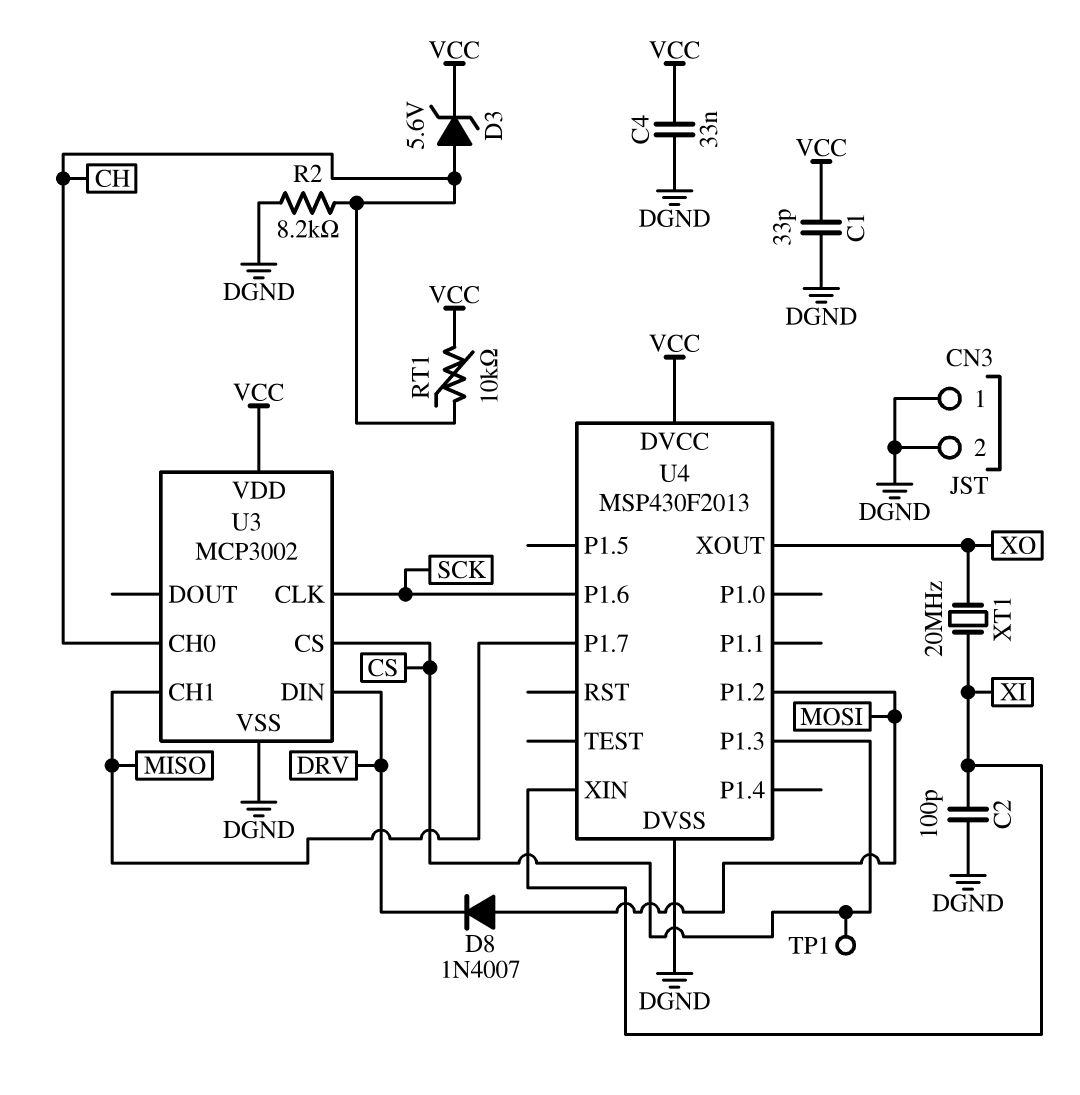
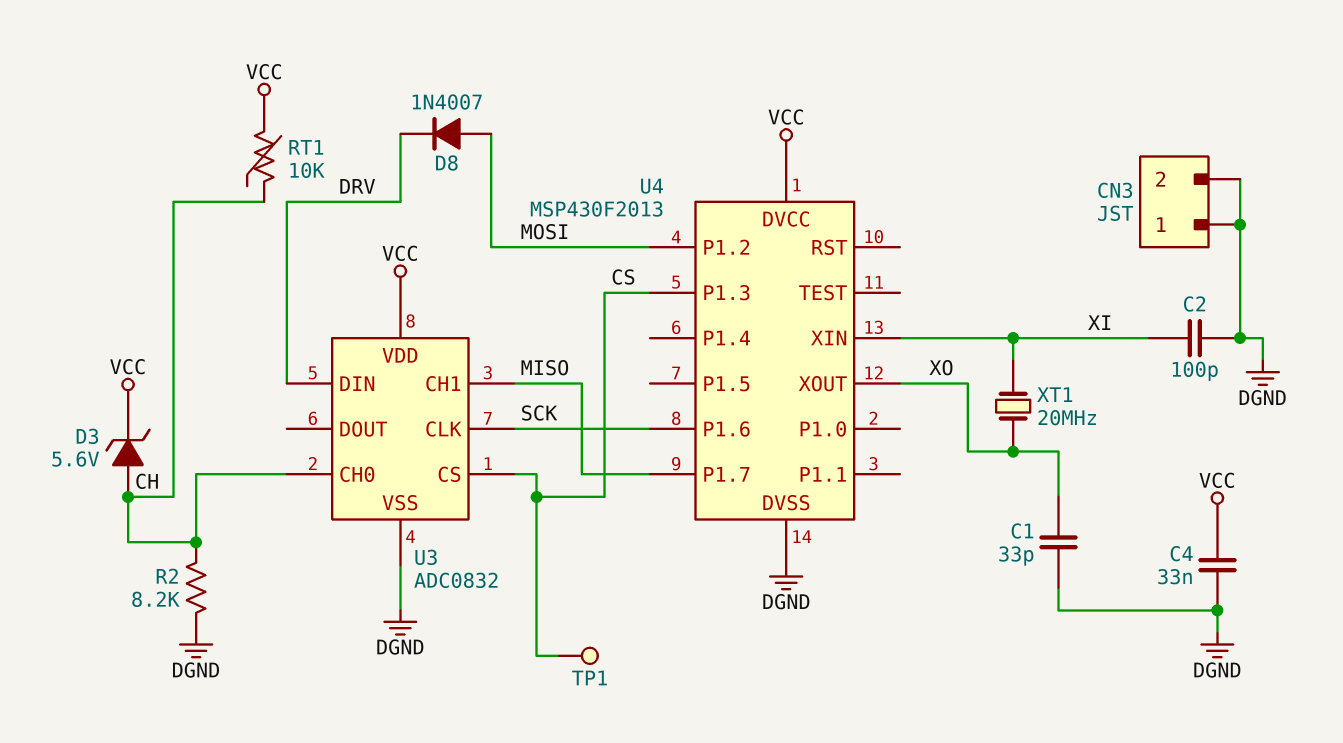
C1: 33pF (DGND, VCC) -> 33pF (DGND, XO)
U3: MCP3002 -> ADC0832

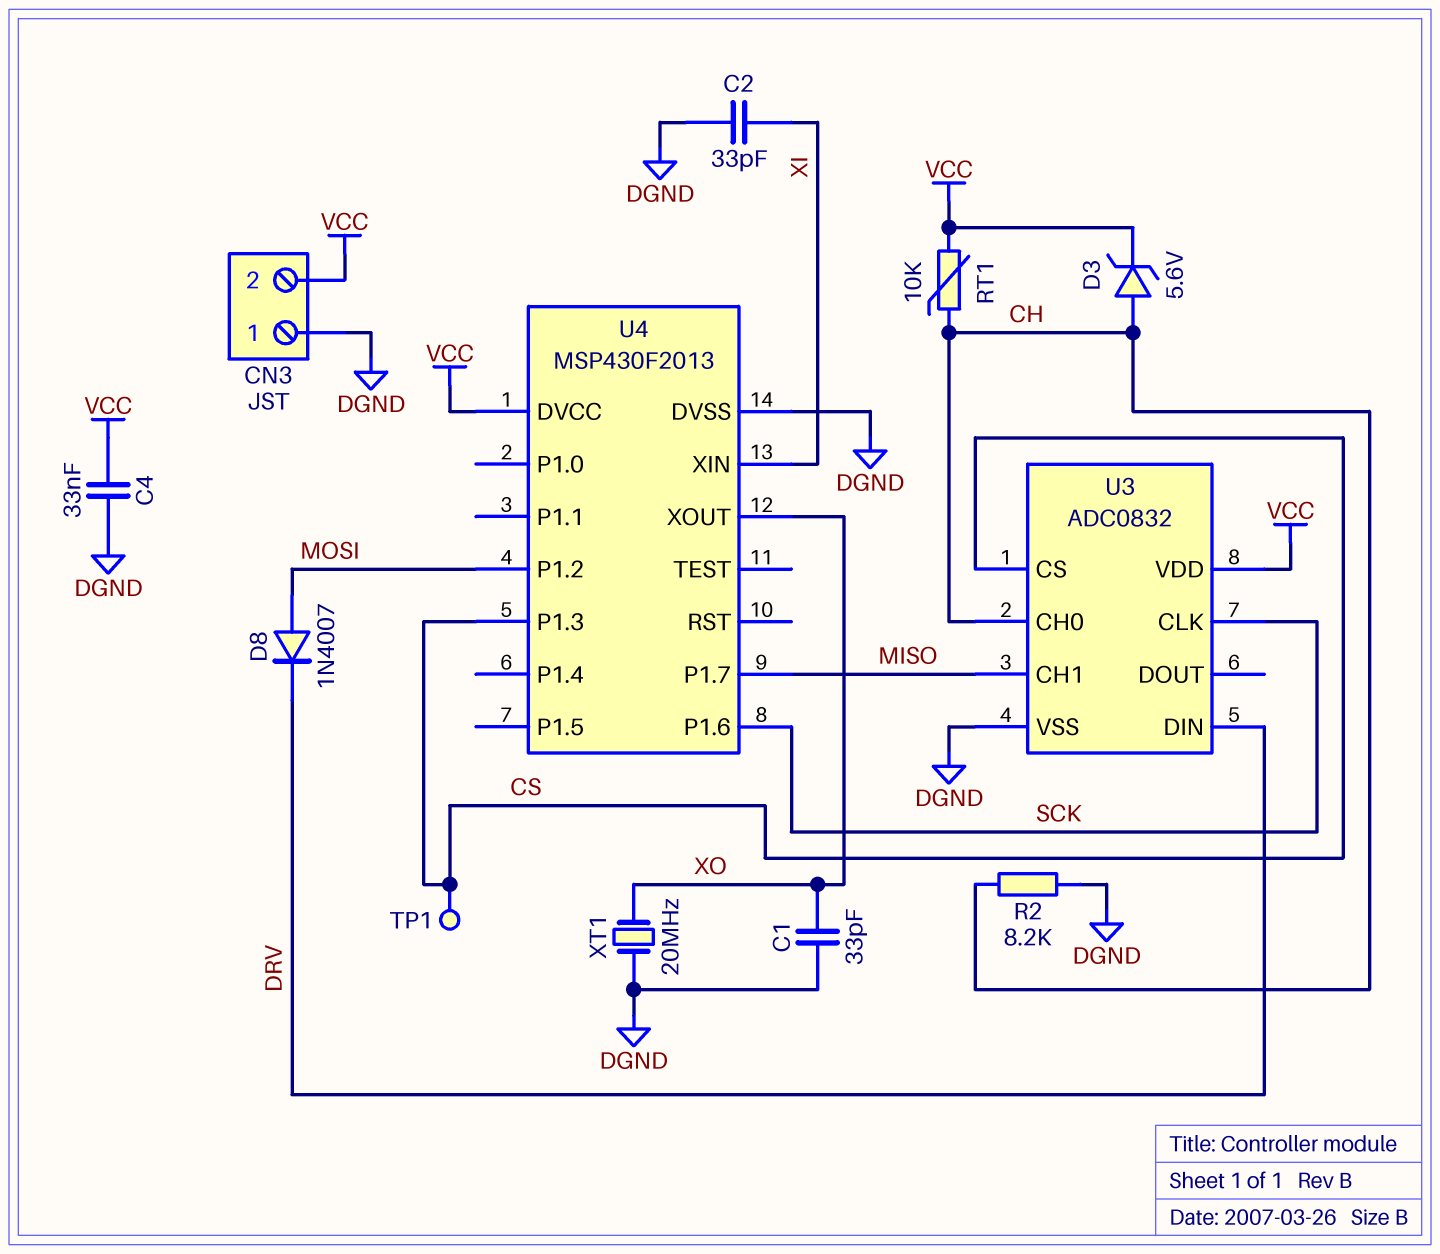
C2: 100pF (DGND, XI) -> 33pF (DGND, XI)
CN3 pin 2: DGND -> VCC
XT1: 20MHz (XI, XO) -> 20MHz (DGND, XO)

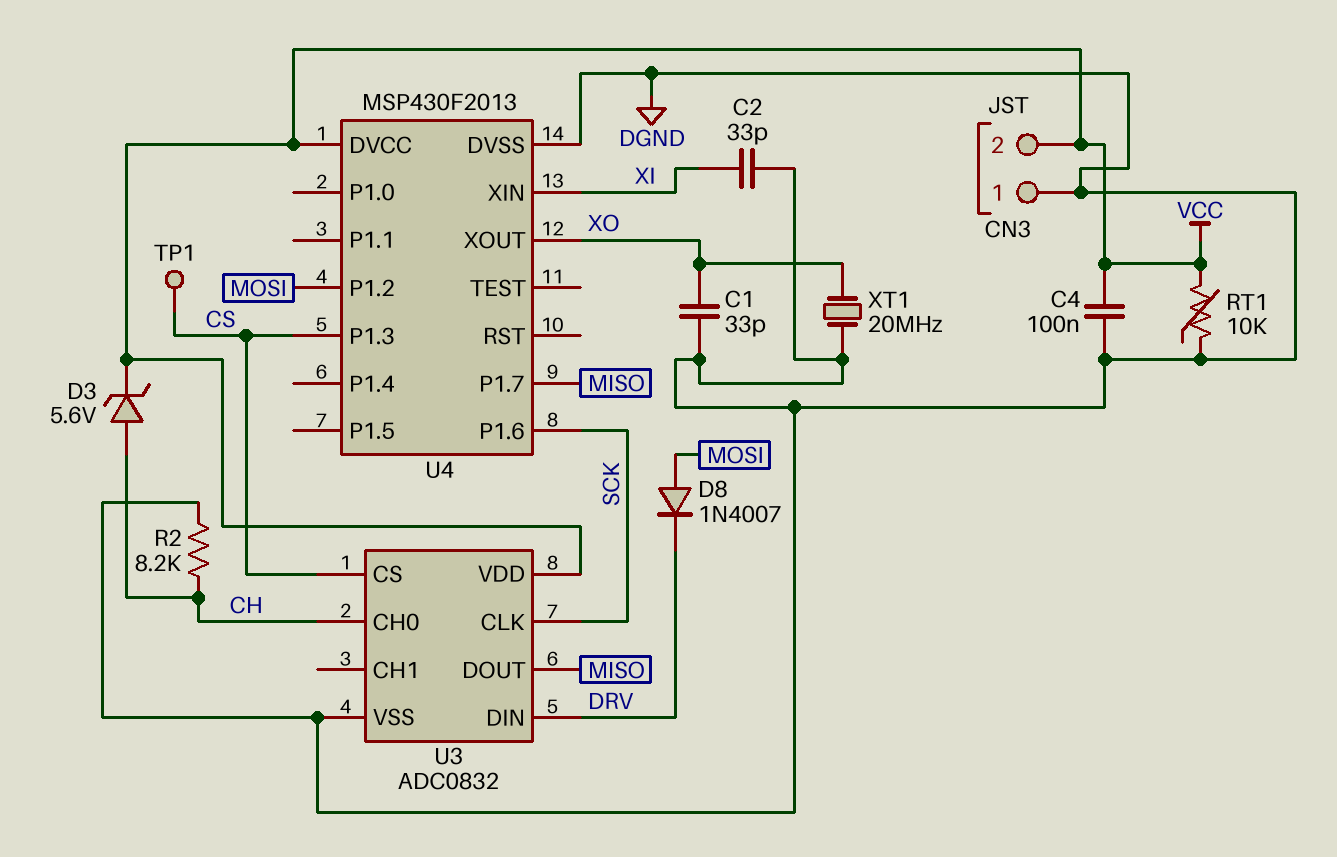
C4: 33nF (DGND, VCC) -> 100nF (DGND, VCC)
RT1: 10k (CH, VCC) -> 10k (DGND, VCC)
U3 pin CH1: MISO -> none
U3 pin DOUT: none -> MISO

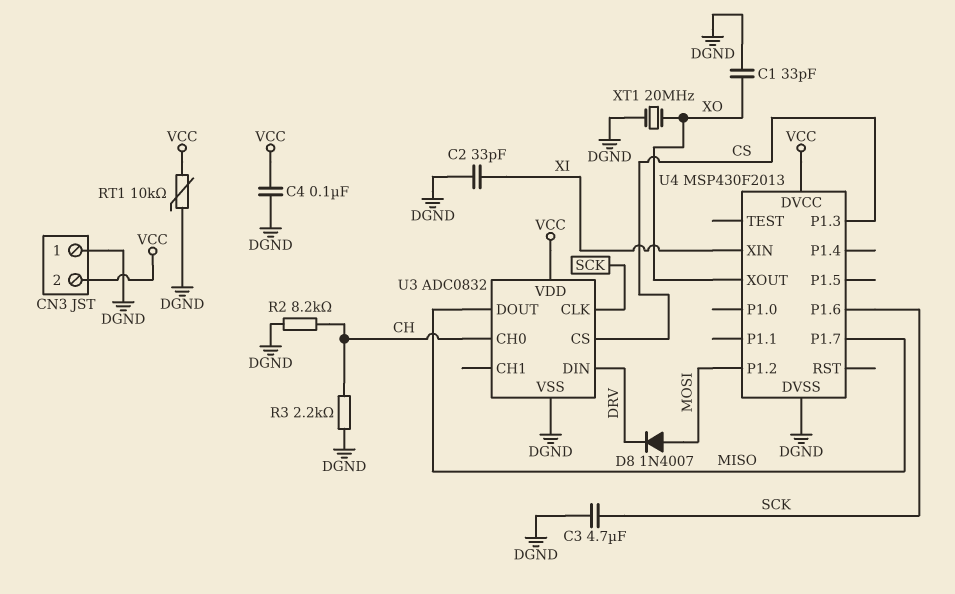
C3: none -> 4.7uF (DGND, SCK)
D3: zener 5.6V (A CH, K VCC) -> none
R3: none -> 2.2k (CH, DGND)
TP1: test point (CS) -> none

